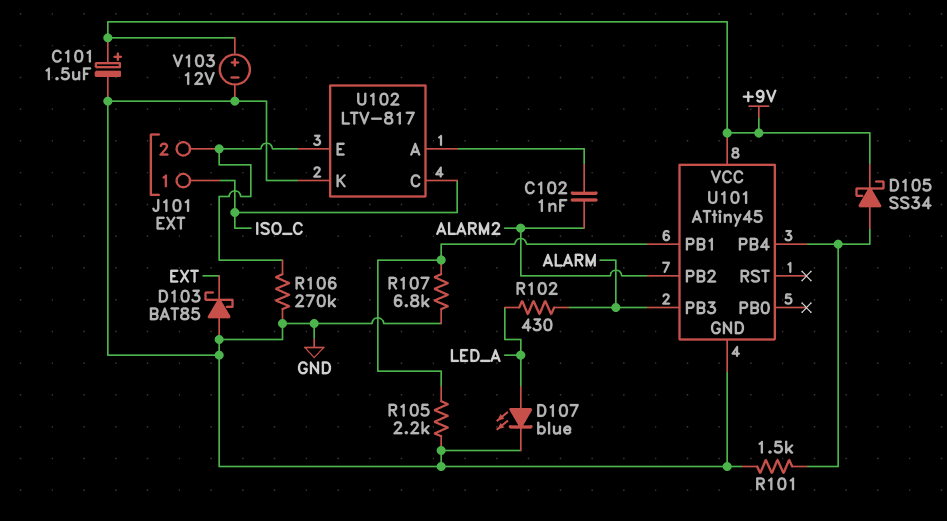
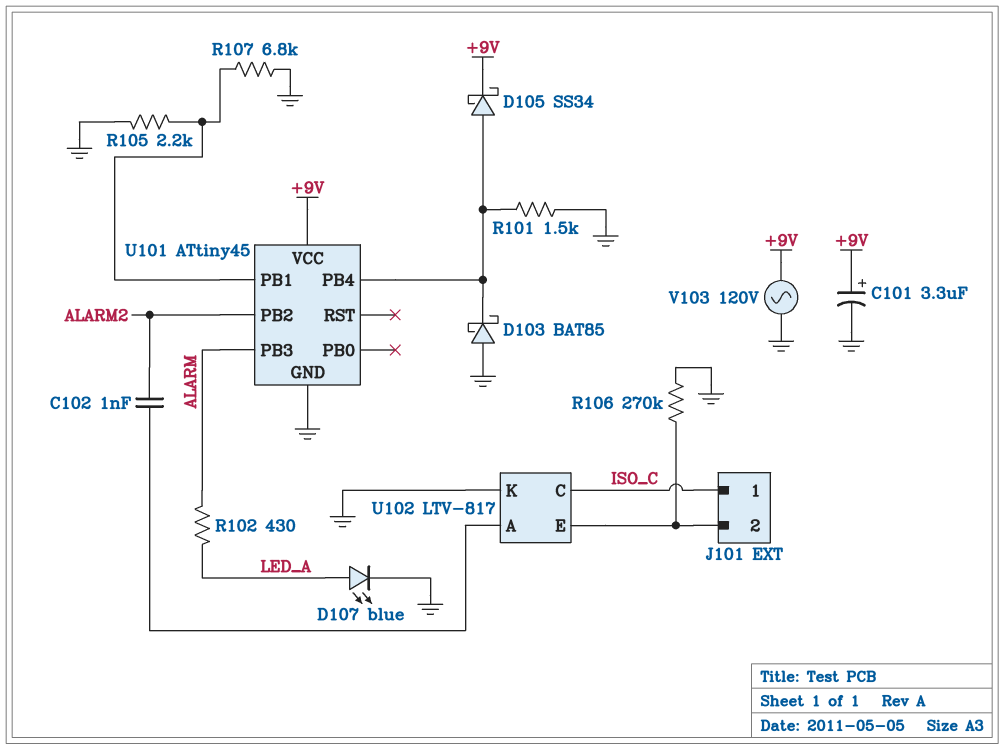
C101: 1.5uF (plus +9V, minus GND) -> 3.3uF (plus +9V, minus GND)
D103: schottky BAT85 (A GND, K EXT) -> schottky BAT85 (A GND, K U101/PB4)
V103: 12V (plus +9V, minus GND) -> AC 120V (+9V, GND)

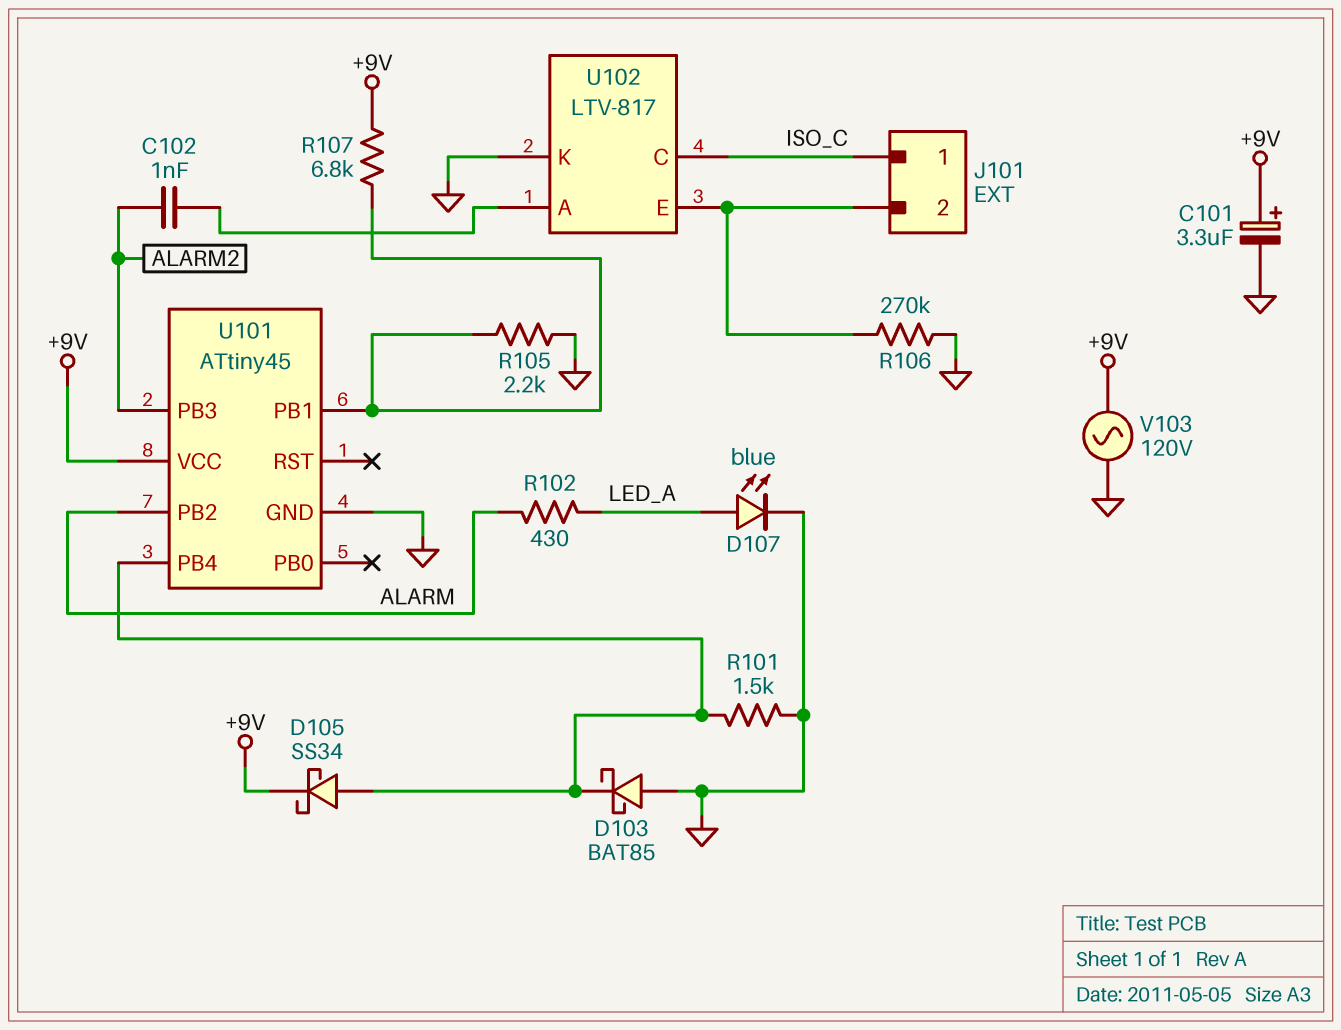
R107: 6.8k (GND, U101/PB1) -> 6.8k (+9V, U101/PB1)
U101 pin PB2: ALARM2 -> ALARM
U101 pin PB3: ALARM -> ALARM2

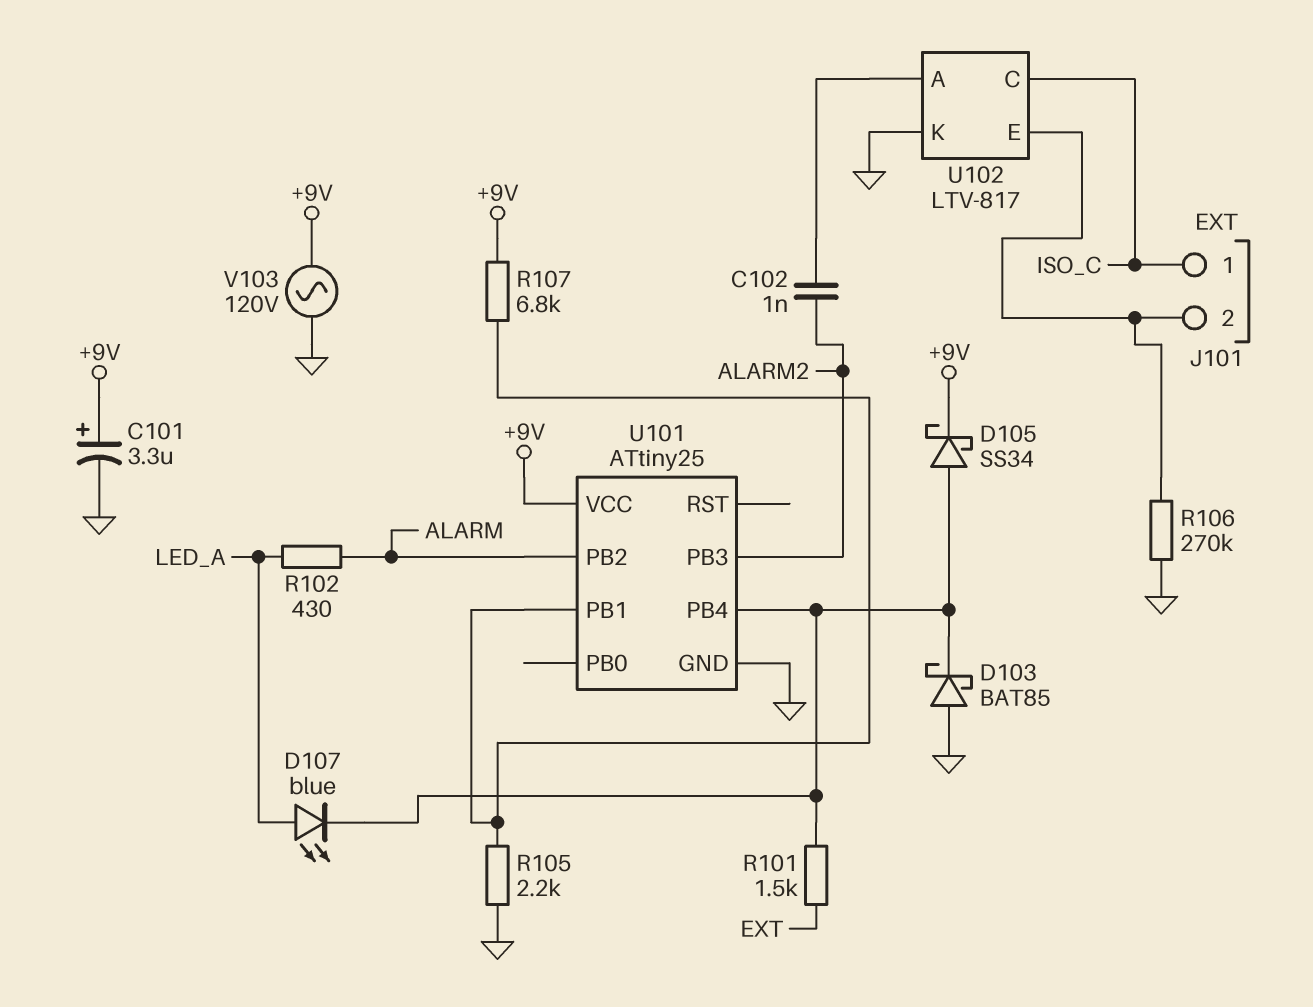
D107: LED blue (A LED_A, K GND) -> LED blue (A LED_A, K U101/PB4)
R101: 1.5k (GND, U101/PB4) -> 1.5k (EXT, U101/PB4)
U101: ATtiny45 -> ATtiny25

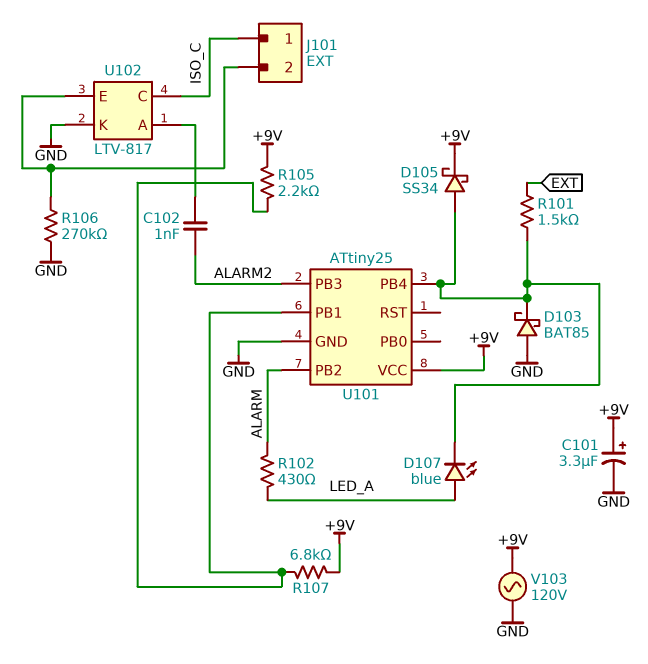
R105: 2.2k (GND, U101/PB1) -> 2.2k (+9V, U101/PB1)

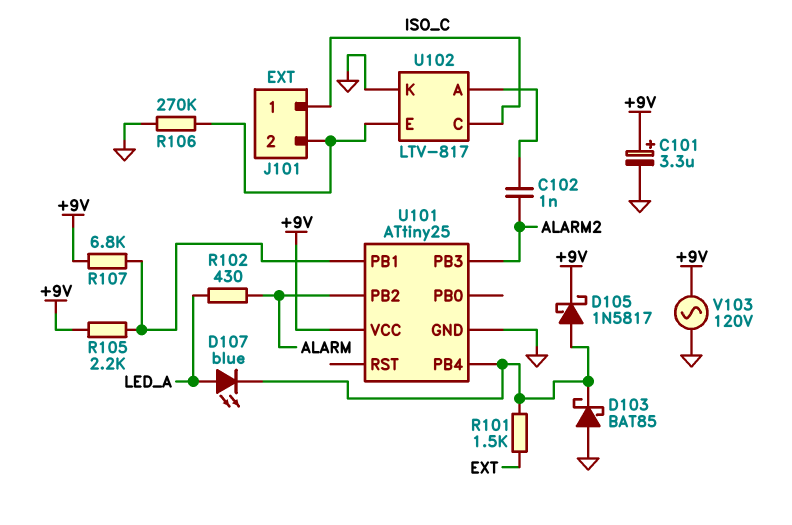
D105: schottky SS34 (A U101/PB4, K +9V) -> schottky 1N5817 (A U101/PB4, K +9V)

